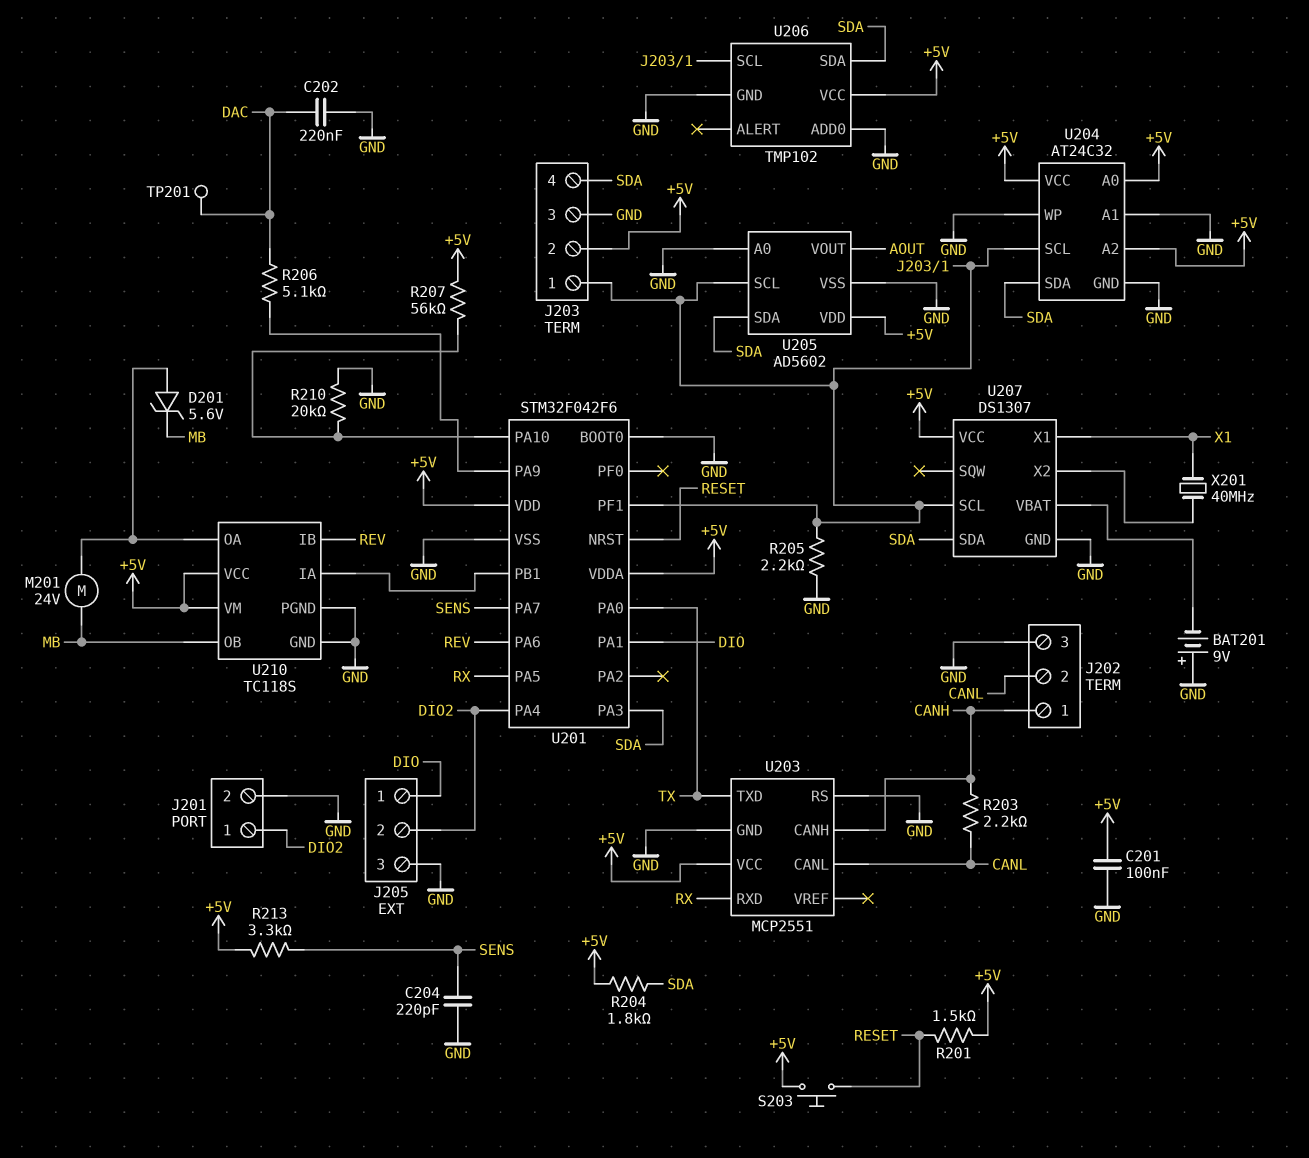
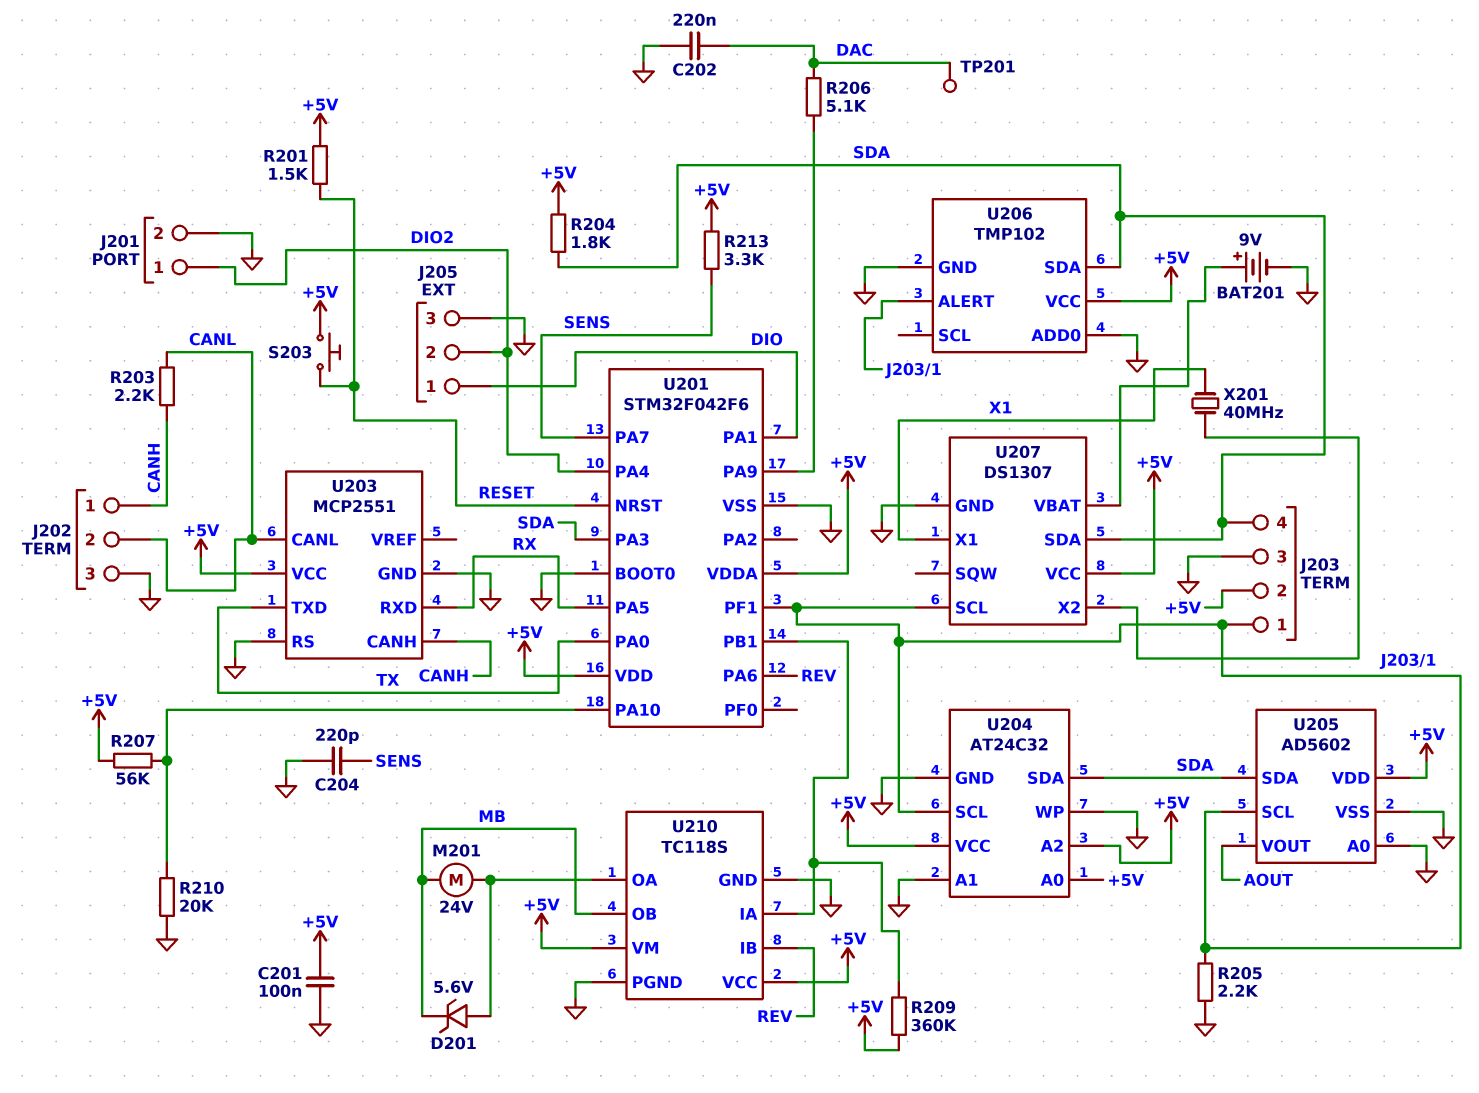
BAT201: 9V (plus GND, minus U207/VBAT) -> 9V (plus U207/VBAT, minus GND)
R209: none -> 360k (+5V, U201/PB1)
U206 pin ALERT: none -> J203/1
U206 pin SCL: J203/1 -> none

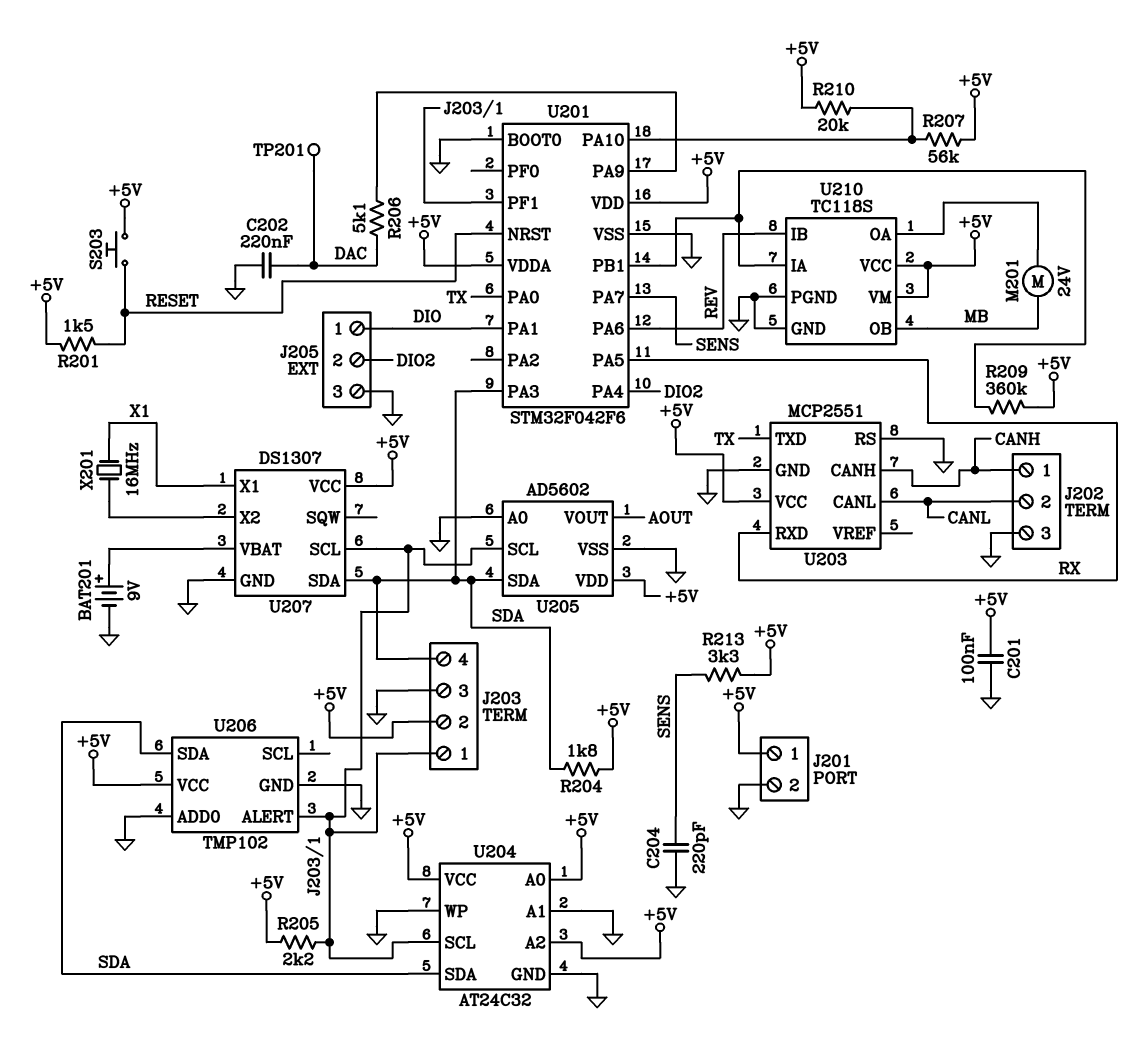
D201: zener 5.6V (A U210/OA, K MB) -> none
J201 pin 1: DIO2 -> +5V
R203: 2.2k (CANH, CANL) -> none
R205: 2.2k (GND, J203/1) -> 2.2k (+5V, J203/1)
R210: 20k (GND, U201/PA10) -> 20k (+5V, U201/PA10)
X201: 40MHz (U207/X2, X1) -> 16MHz (U207/X2, X1)

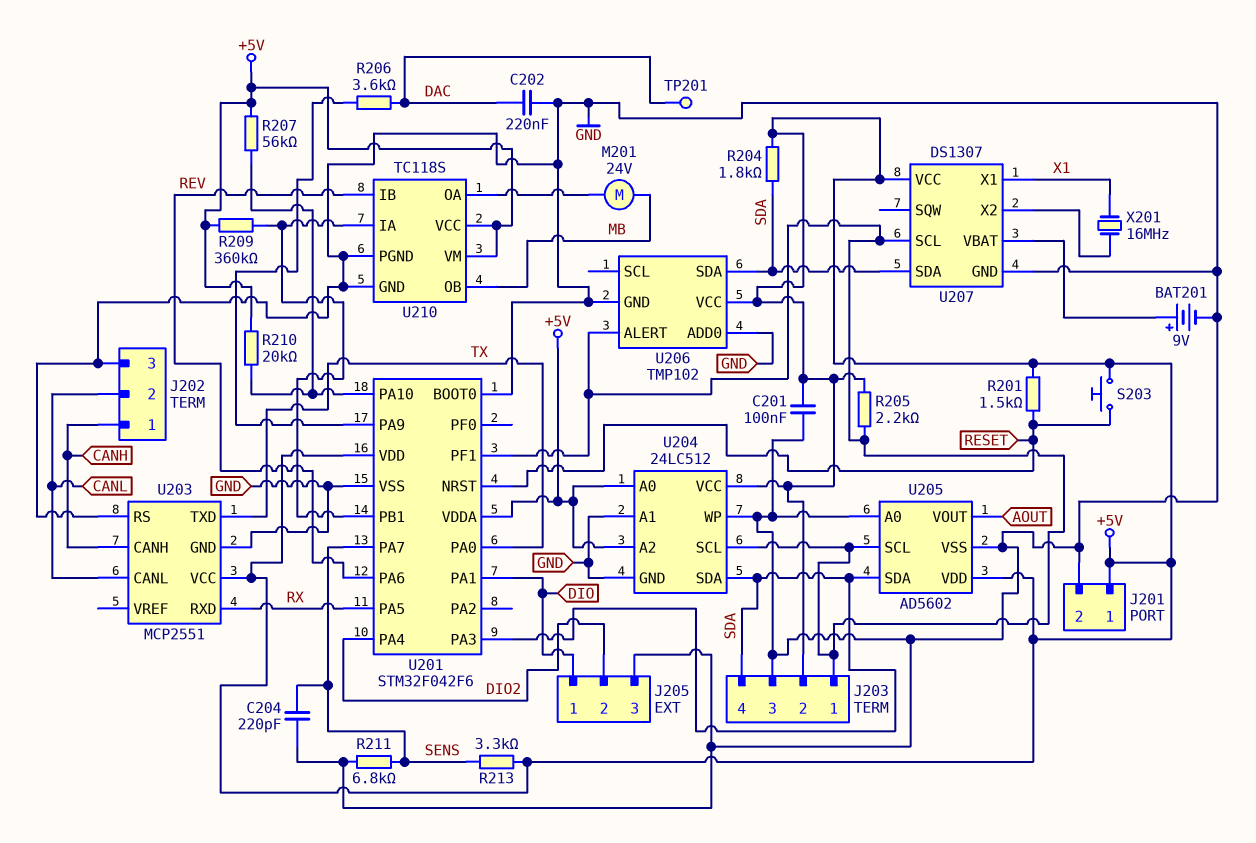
R206: 5.1k (DAC, U201/PA9) -> 3.6k (DAC, U201/PA9)
R211: none -> 6.8k (GND, SENS)
U204: AT24C32 -> 24LC512

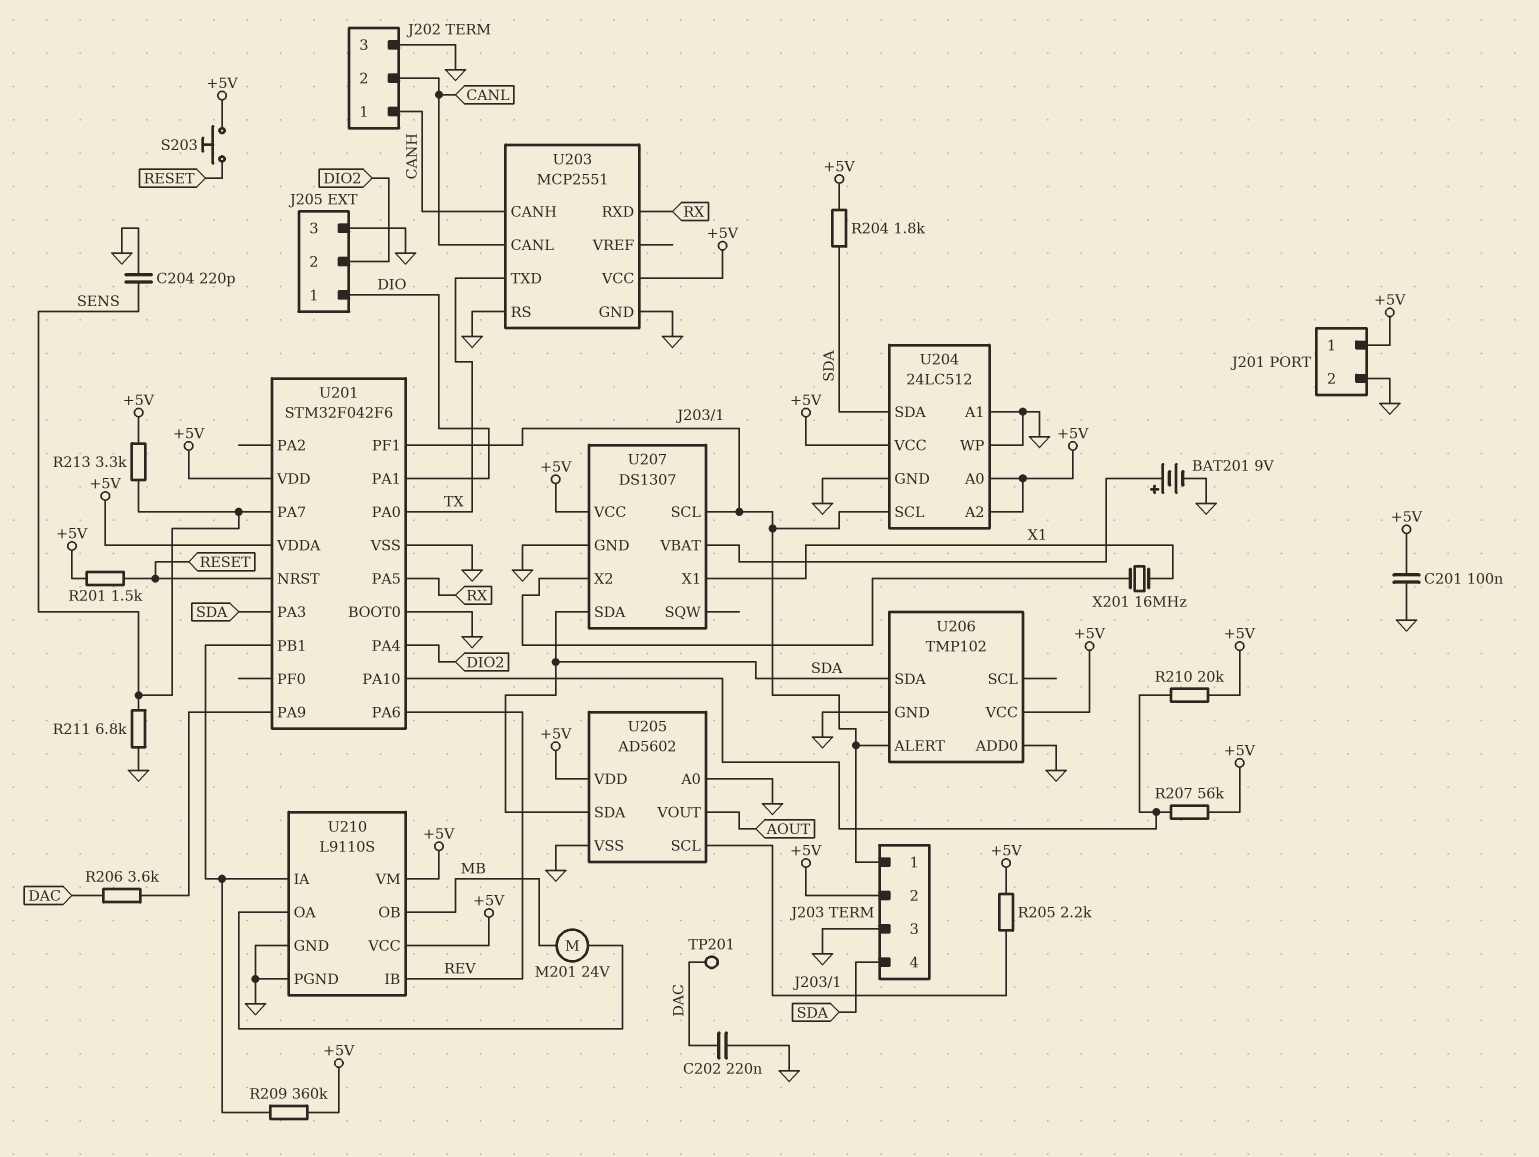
U210: TC118S -> L9110S

